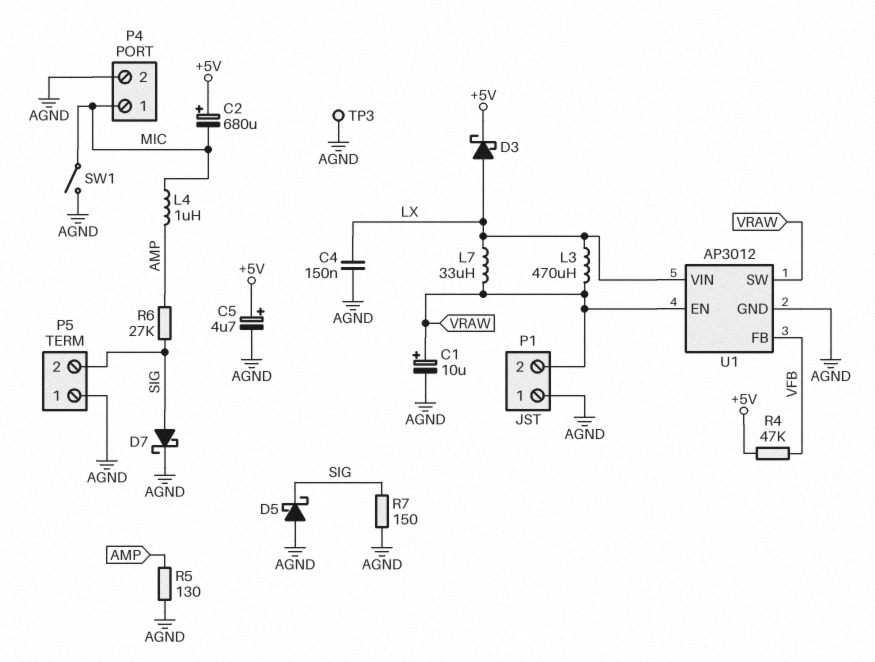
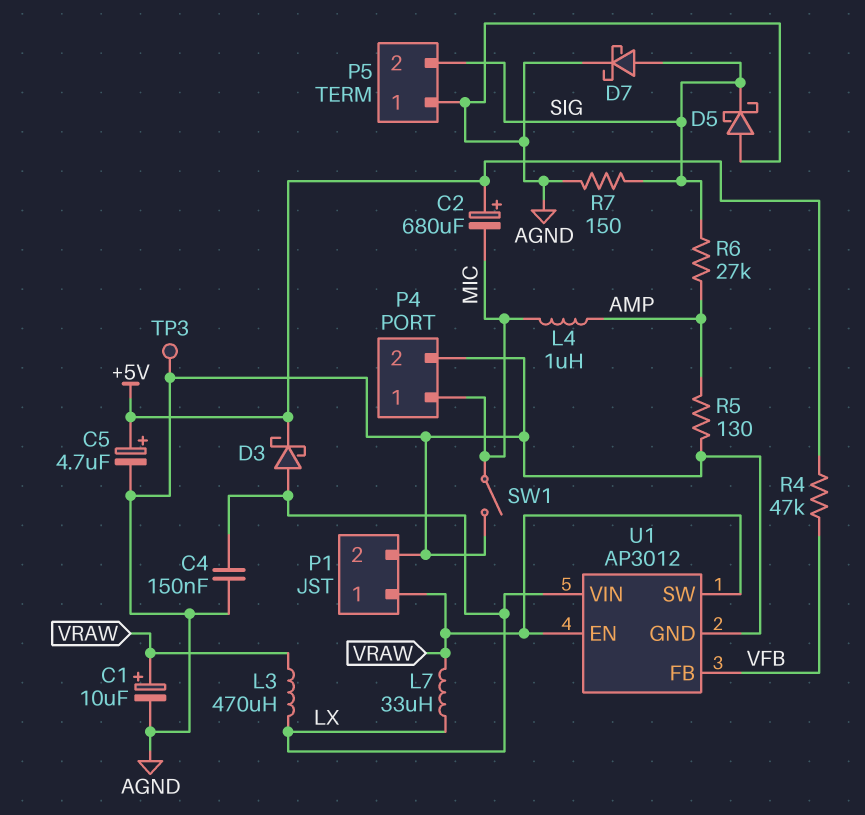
P1 pin 1: AGND -> VRAW
P1 pin 2: VRAW -> AGND

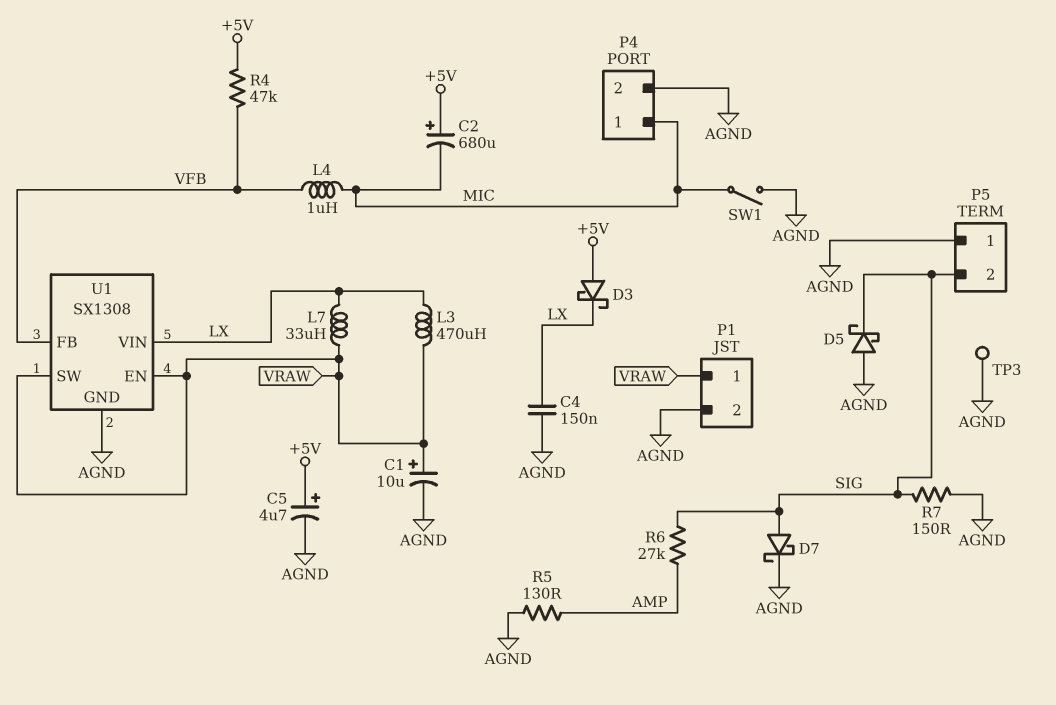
D3: schottky (A LX, K +5V) -> schottky (A +5V, K LX)
L4: 1uH (AMP, MIC) -> 1uH (MIC, VFB)
U1: AP3012 -> SX1308

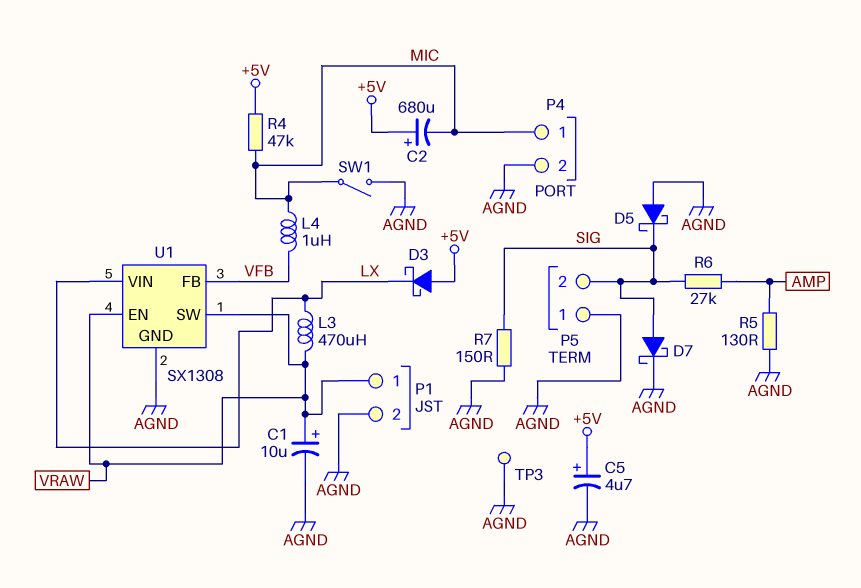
C4: 150nF (AGND, LX) -> none
L7: 33uH (LX, VRAW) -> none
R4: 47k (+5V, VFB) -> 47k (+5V, MIC)

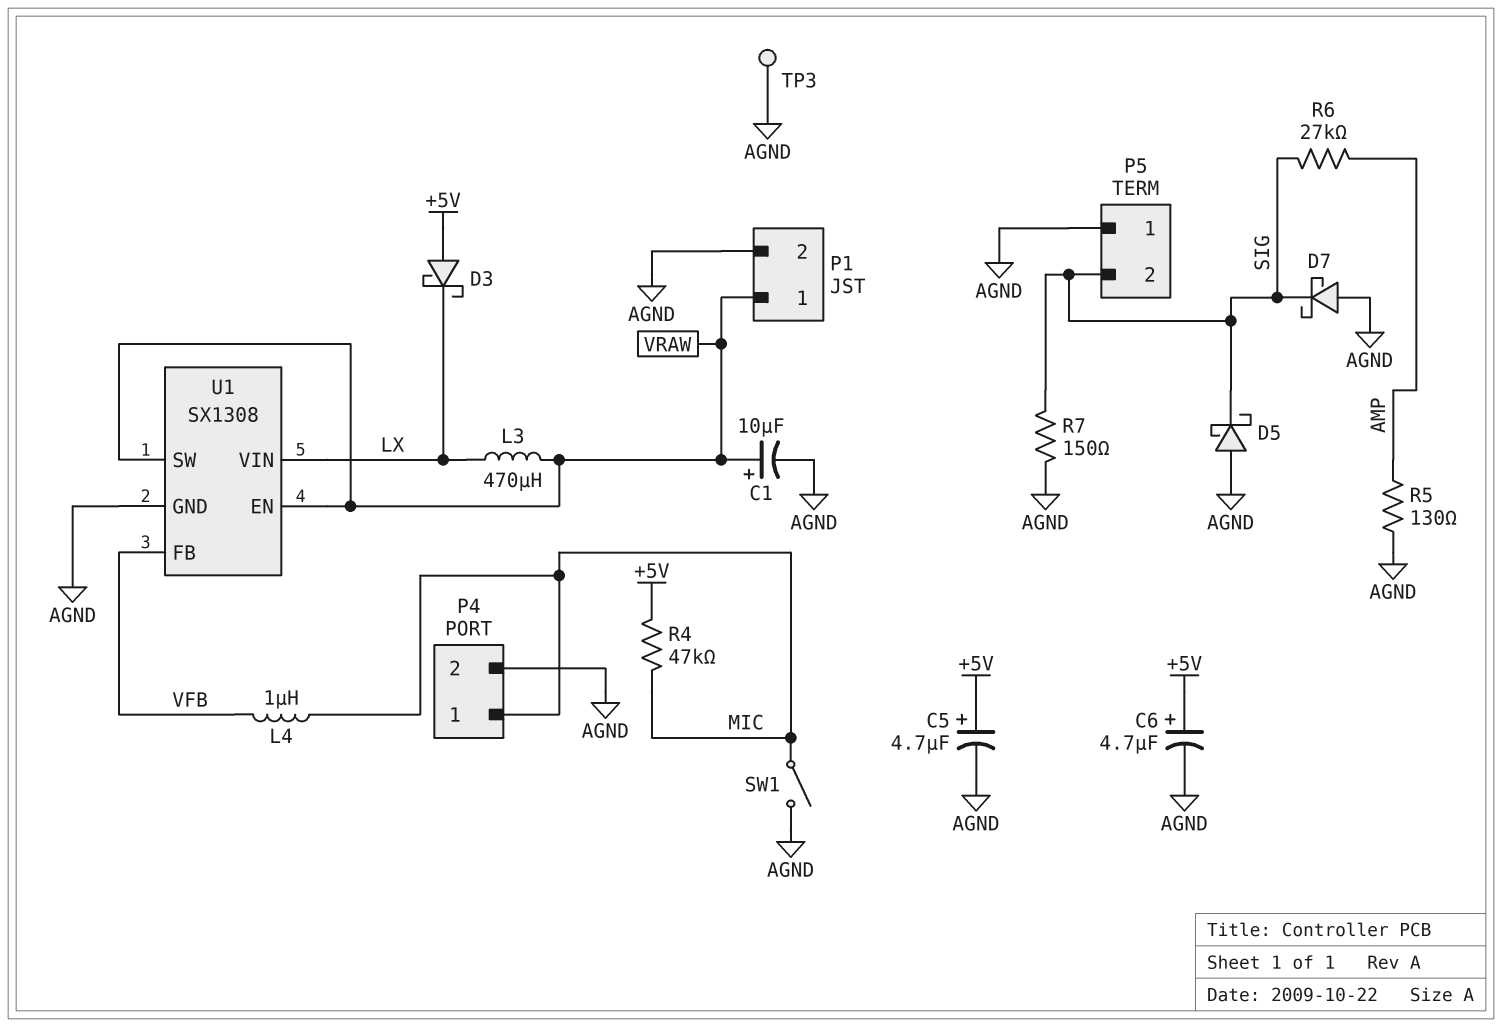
C2: 680uF (plus +5V, minus MIC) -> none
C6: none -> 4.7uF (plus +5V, minus AGND)
D7: schottky (A SIG, K AGND) -> schottky (A AGND, K SIG)

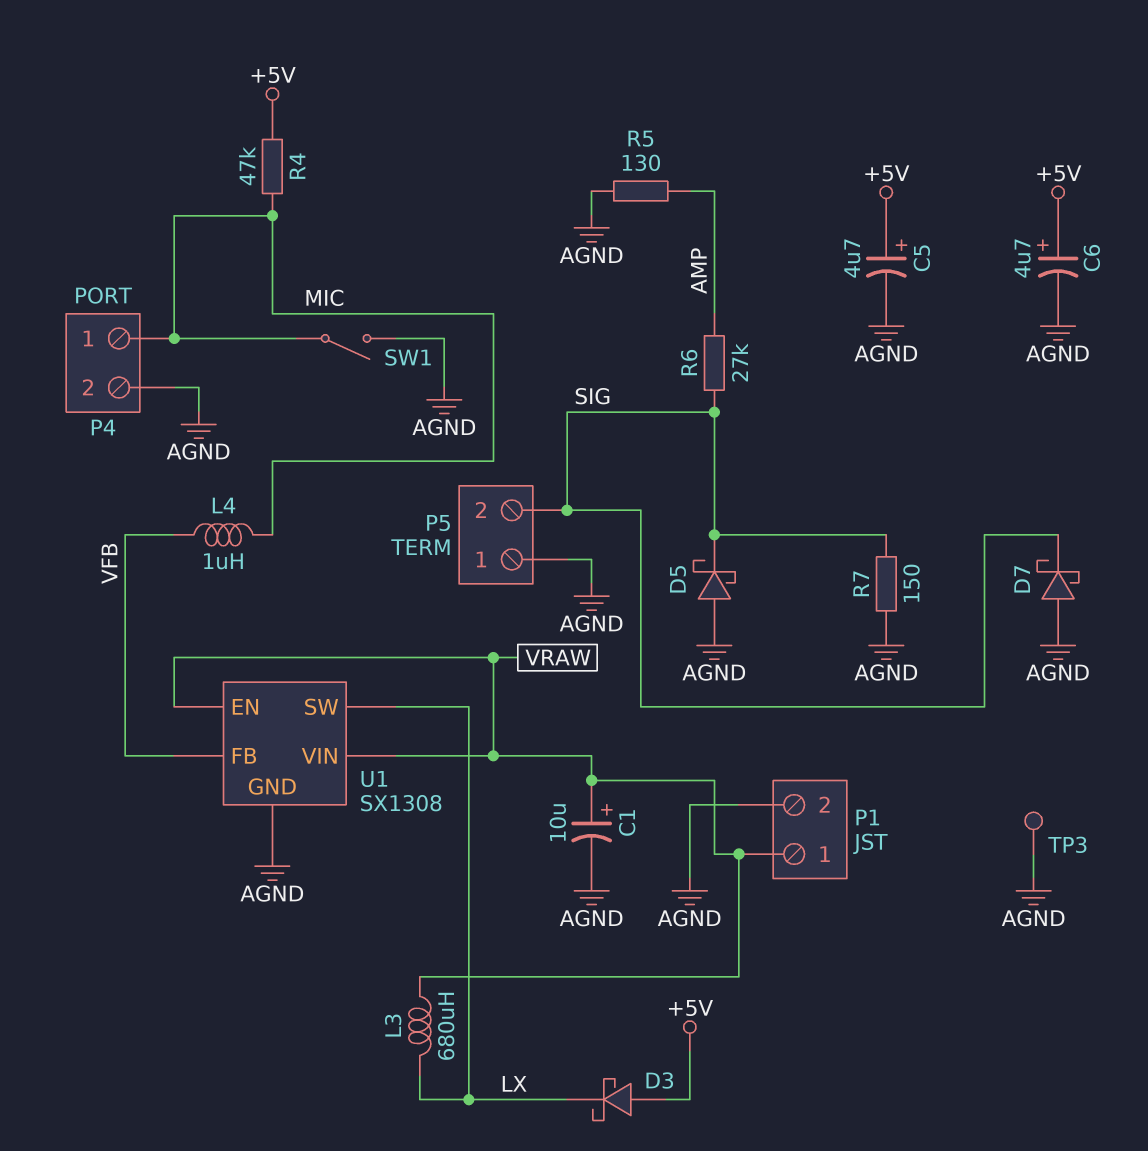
L3: 470uH (LX, VRAW) -> 680uH (LX, VRAW)
U1 pin SW: VRAW -> LX
U1 pin VIN: LX -> VRAW

